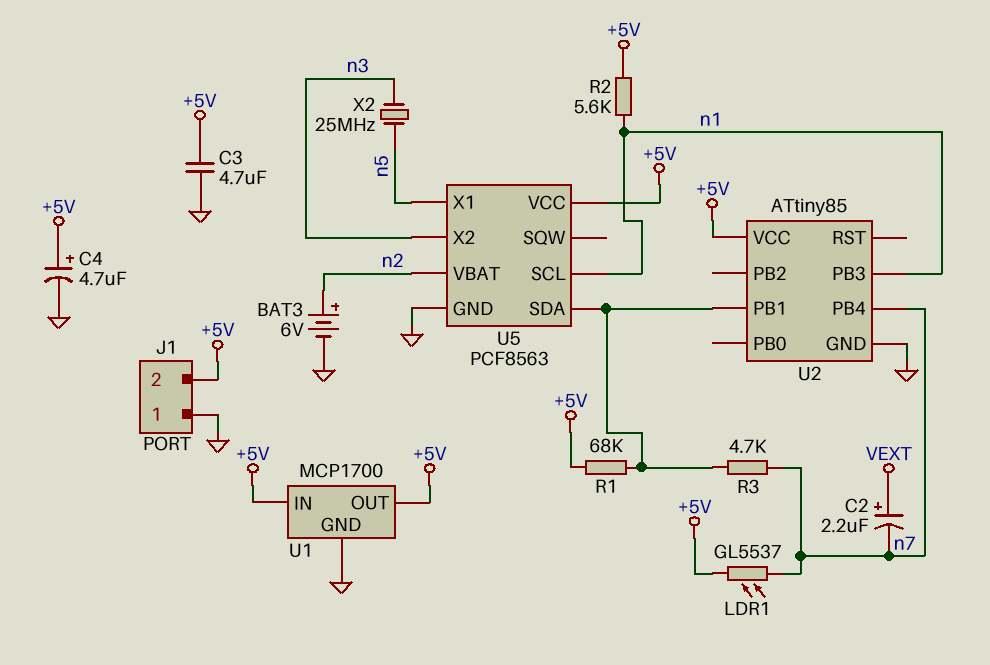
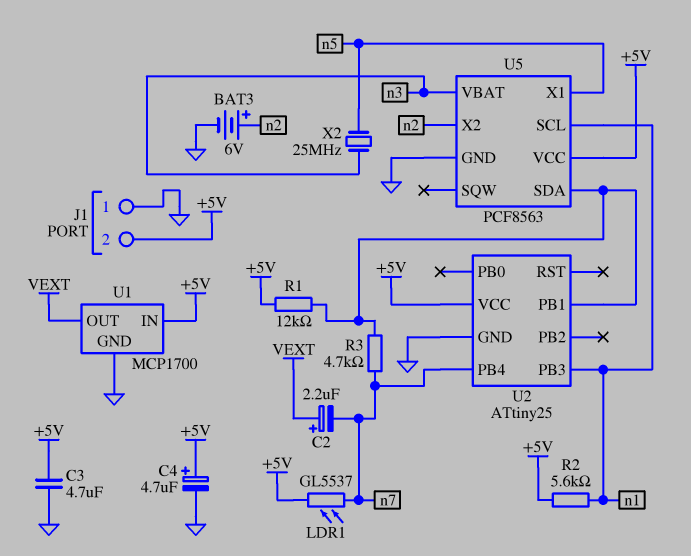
R1: 68k (+5V, U2/PB1) -> 12k (+5V, U2/PB1)
U1 pin OUT: +5V -> VEXT
U2: ATtiny85 -> ATtiny25
U5 pin VBAT: n2 -> n3
U5 pin X2: n3 -> n2

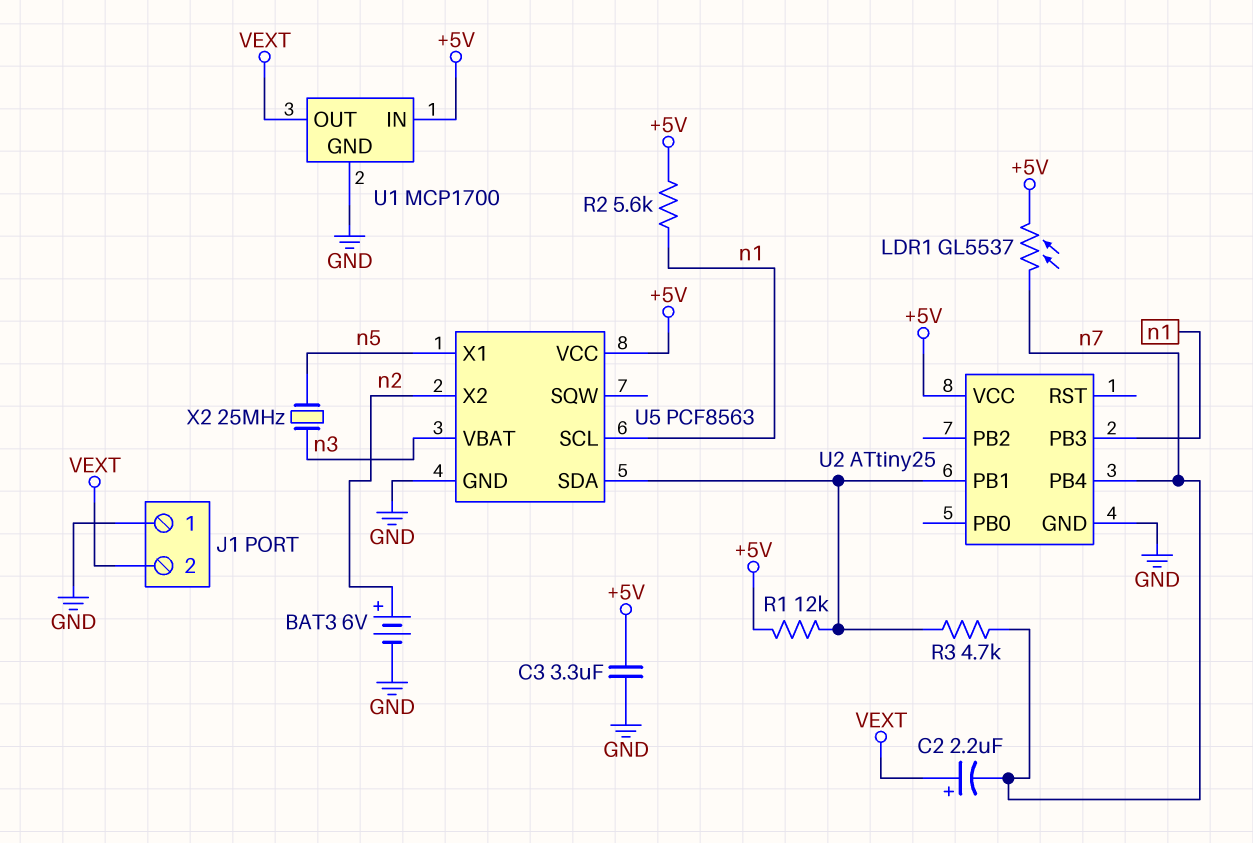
C3: 4.7uF (+5V, GND) -> 3.3uF (+5V, GND)
C4: 4.7uF (plus +5V, minus GND) -> none
J1 pin 2: +5V -> VEXT

